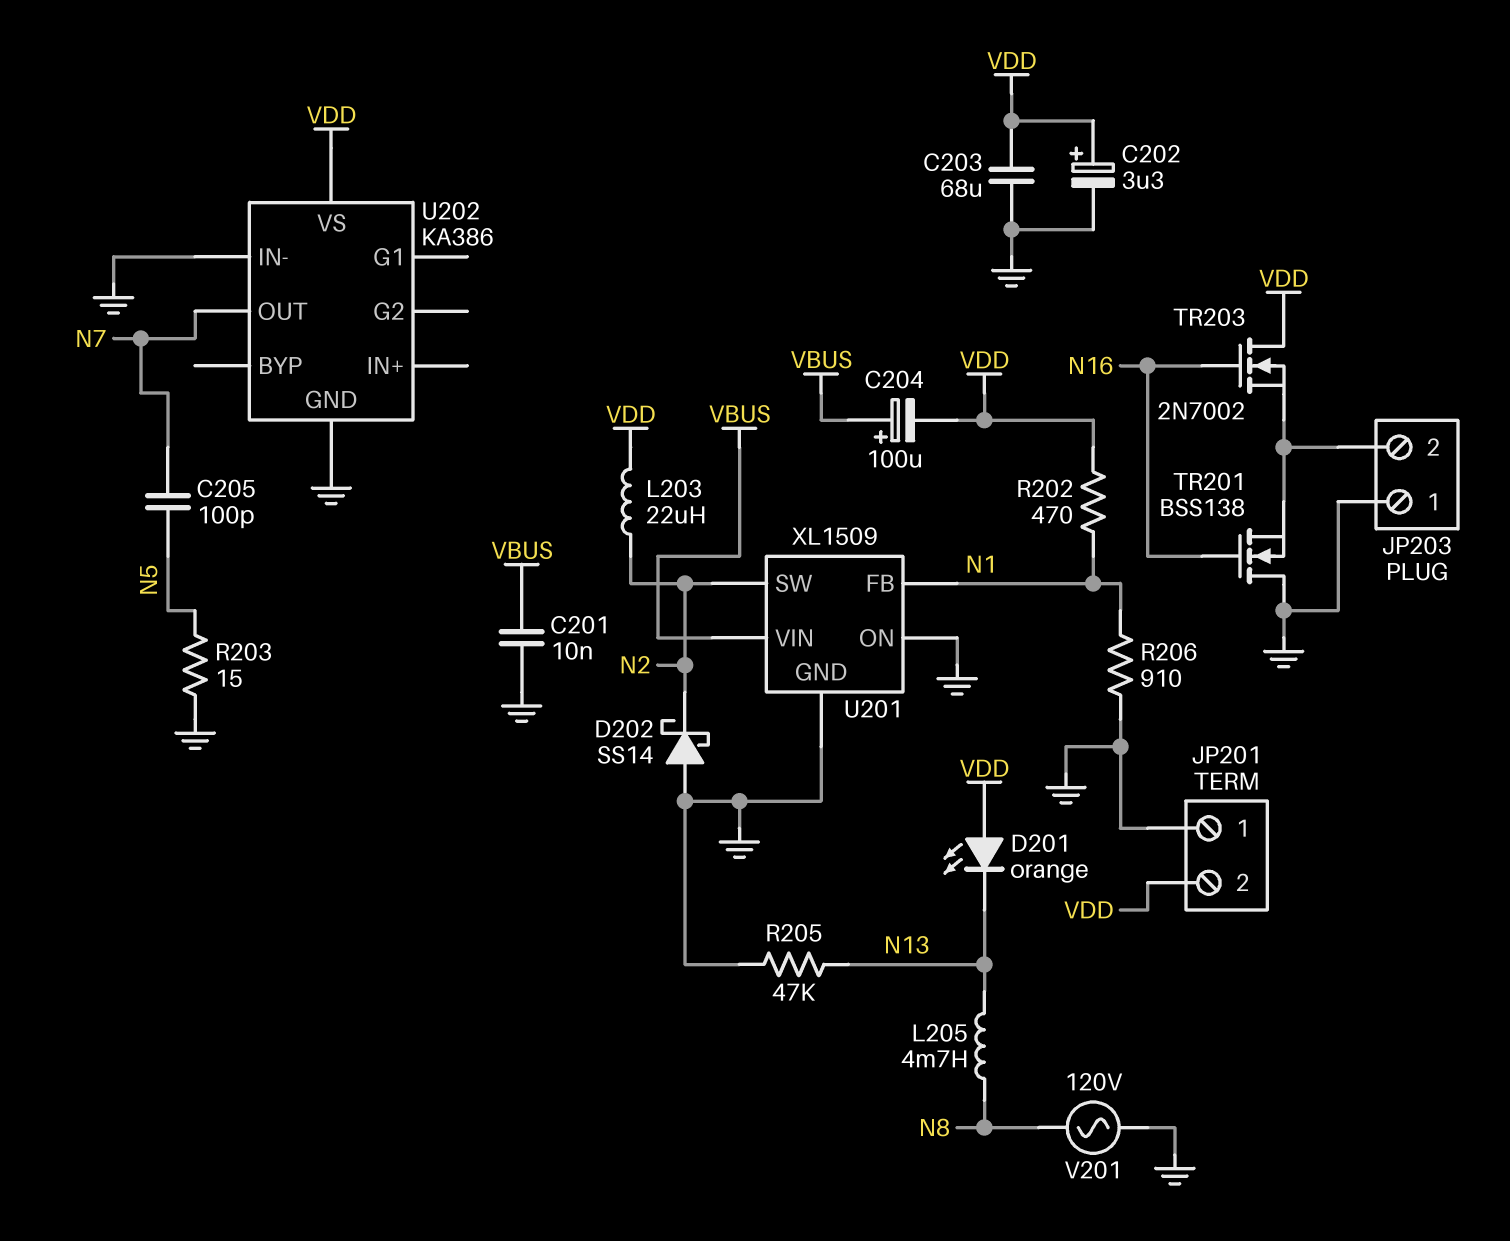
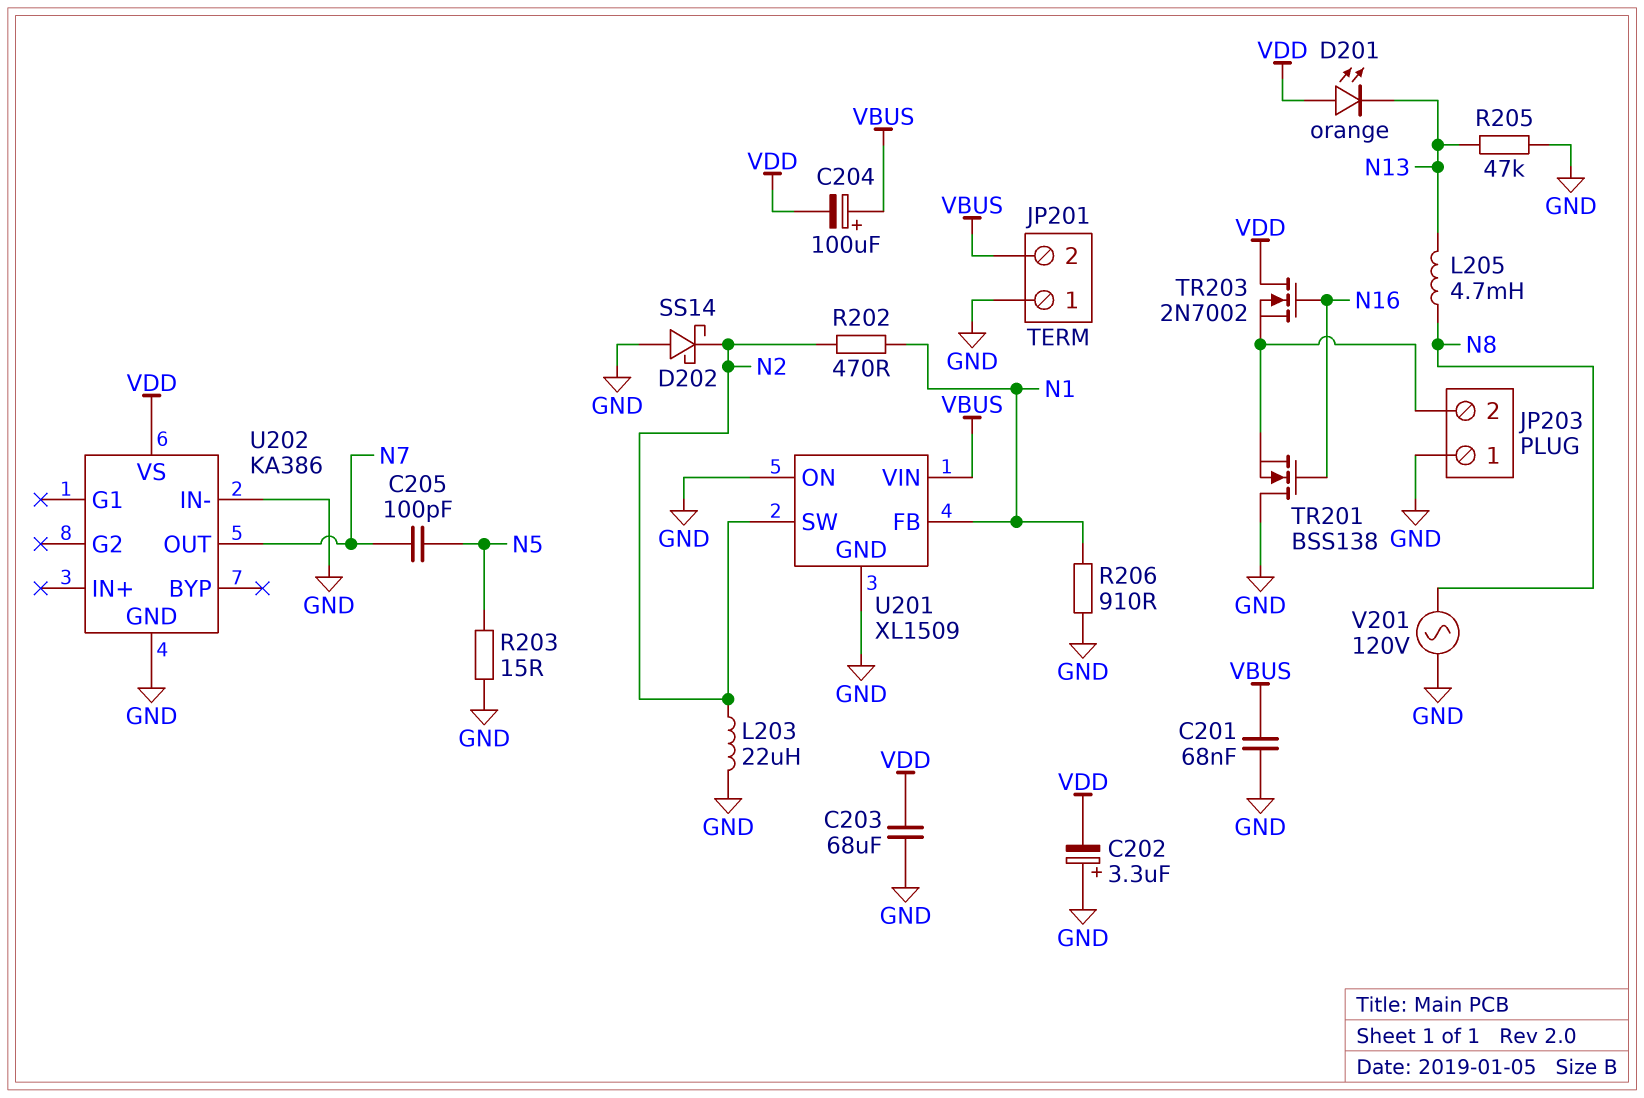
C201: 10nF (GND, VBUS) -> 68nF (GND, VBUS)
C202: 3.3uF (plus VDD, minus GND) -> 3.3uF (plus GND, minus VDD)
JP201 pin 2: VDD -> VBUS
L203: 22uH (N2, VDD) -> 22uH (GND, N2)
R202: 470 (N1, VDD) -> 470 (N1, N2)

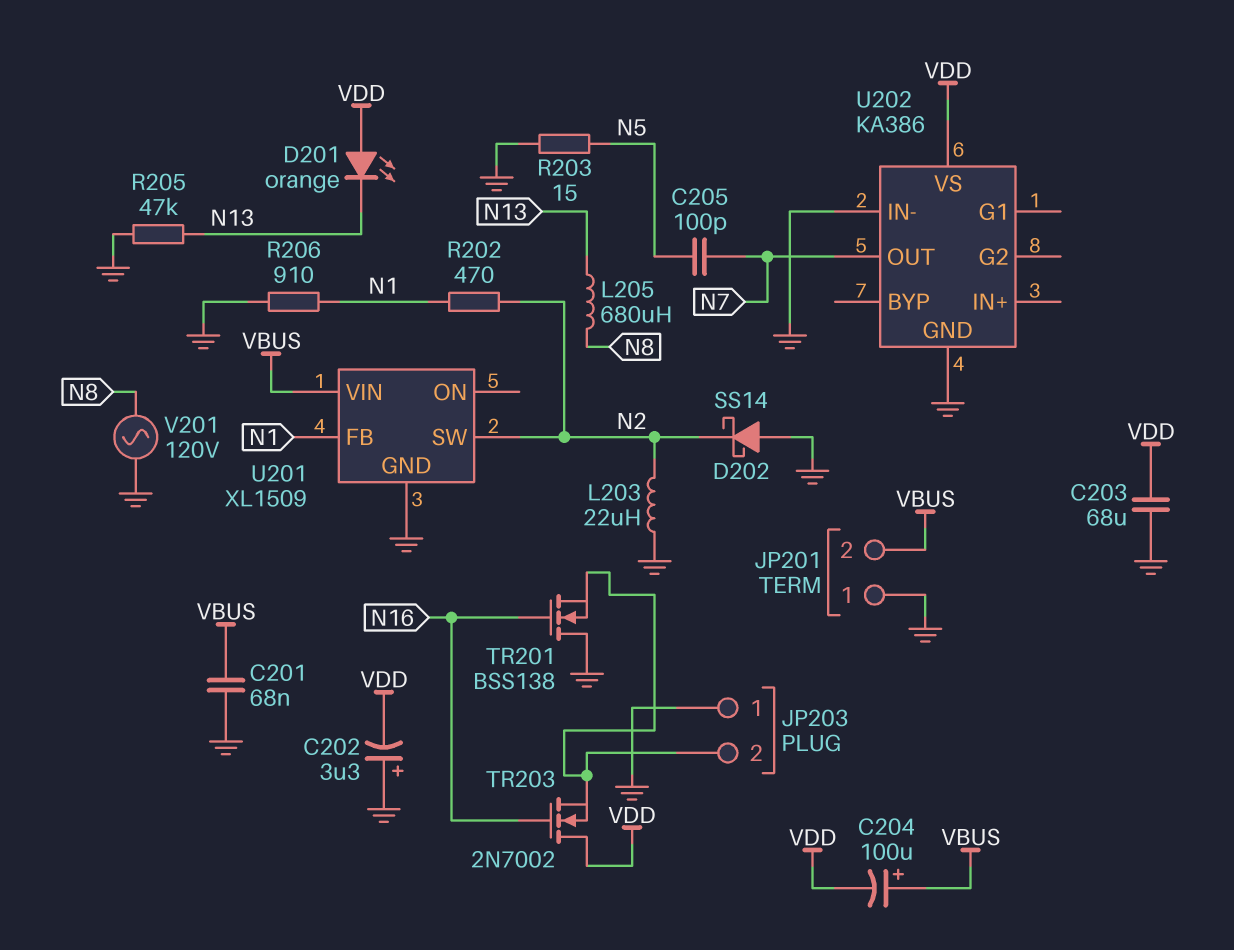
L205: 4.7mH (N8, N13) -> 680uH (N8, N13)
U201 pin ON: GND -> none

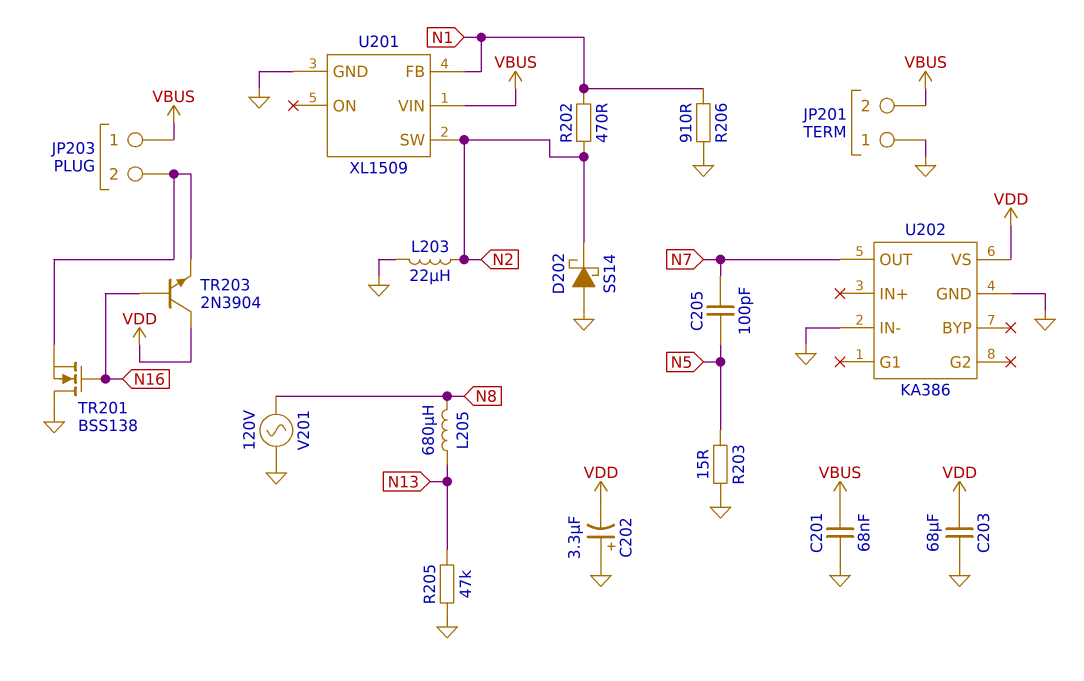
C204: 100uF (plus VBUS, minus VDD) -> none
D201: LED orange (A VDD, K N13) -> none
JP203 pin 1: GND -> VBUS
TR203: NMOS 2N7002 (G N16, D VDD, S JP203/2) -> NPN 2N3904 (B N16, C VDD, E JP203/2)

